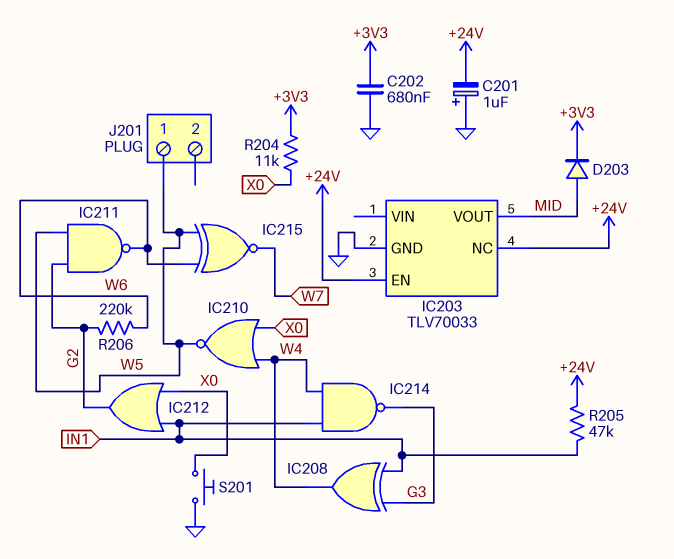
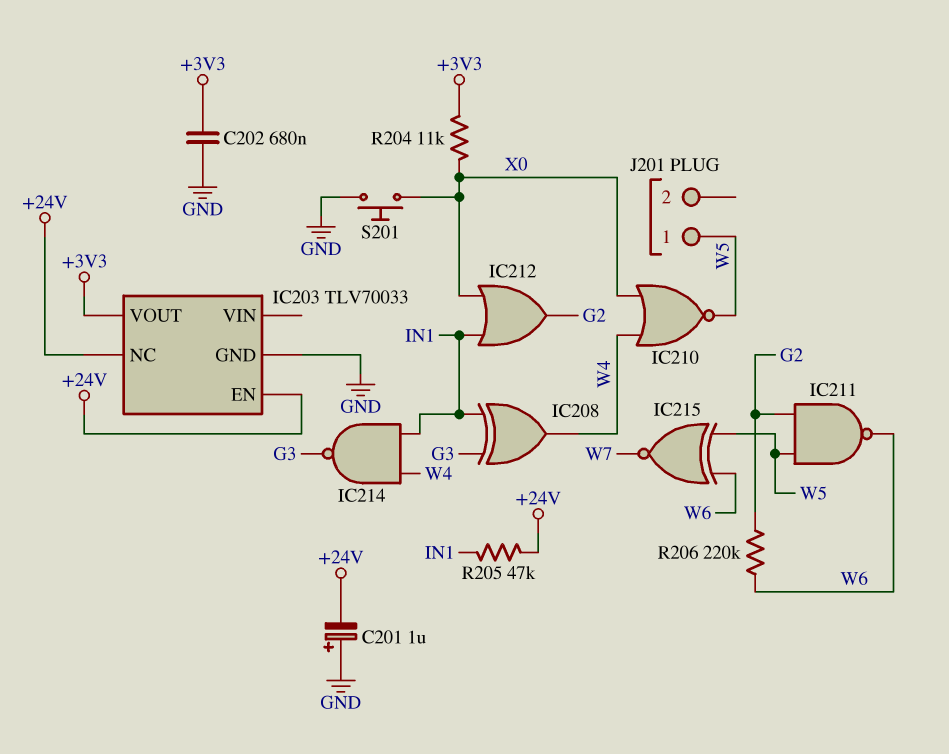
D203: diode (A MID, K +3V3) -> none
IC203 pin VOUT: MID -> +3V3

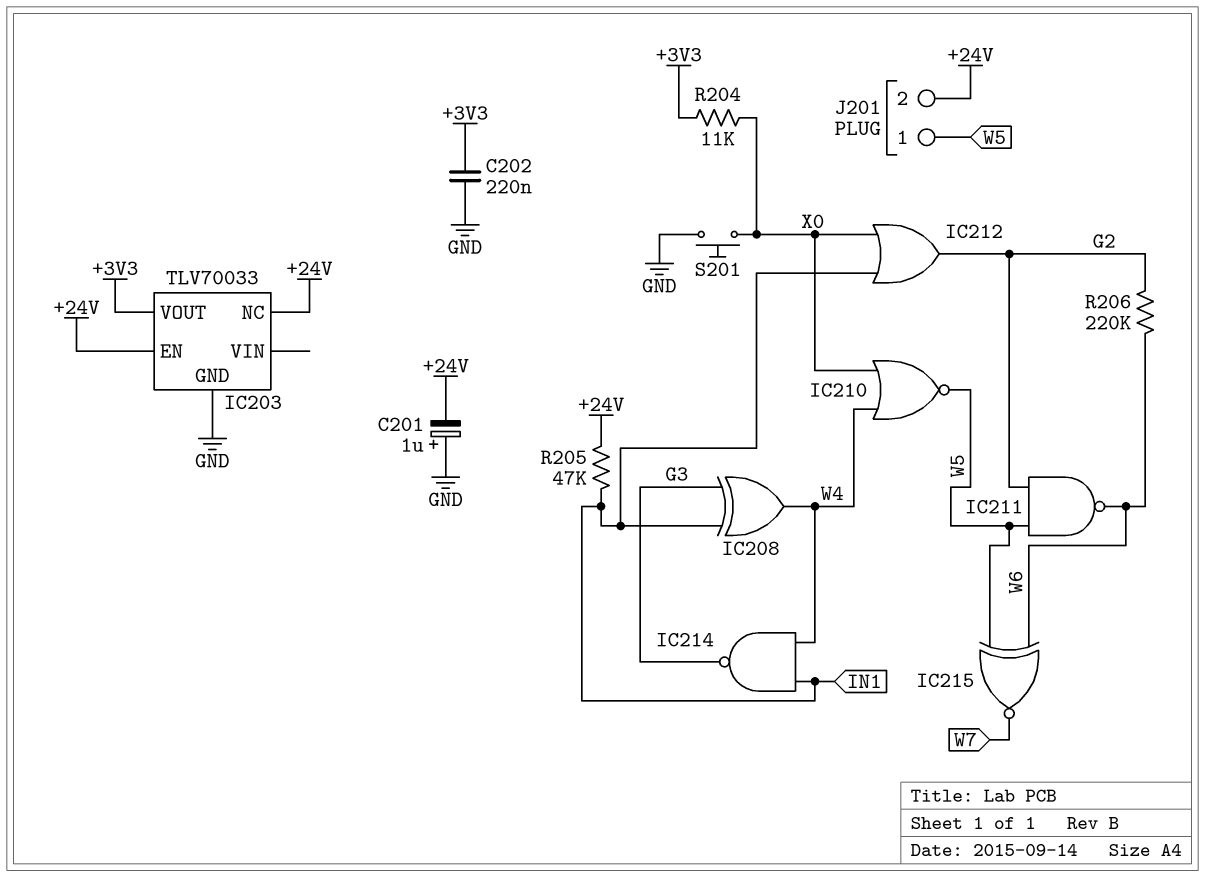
C202: 680nF (+3V3, GND) -> 220nF (+3V3, GND)
J201 pin 2: none -> +24V

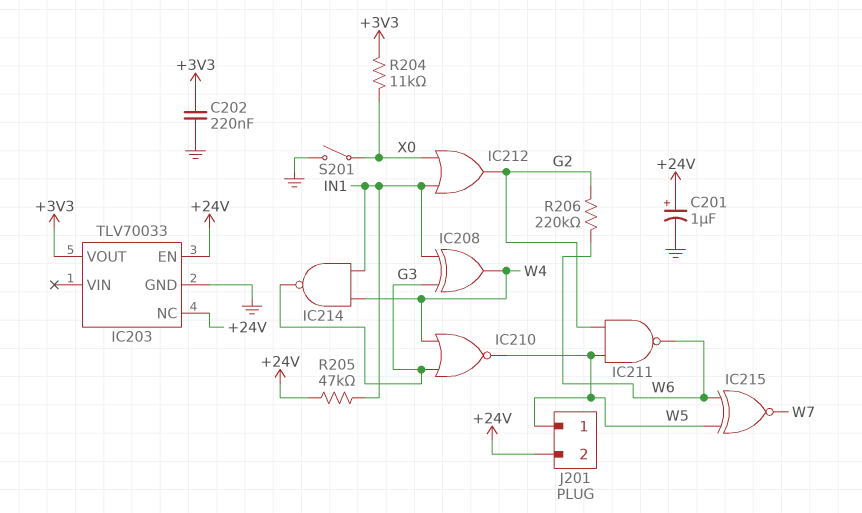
C201: 1uF (plus GND, minus +24V) -> 1uF (plus +24V, minus GND)
IC210: NOR (in W4, in X0, out W5) -> NOR (in G3, in W4, out W5)
S201: button (GND, X0) -> switch (GND, X0)

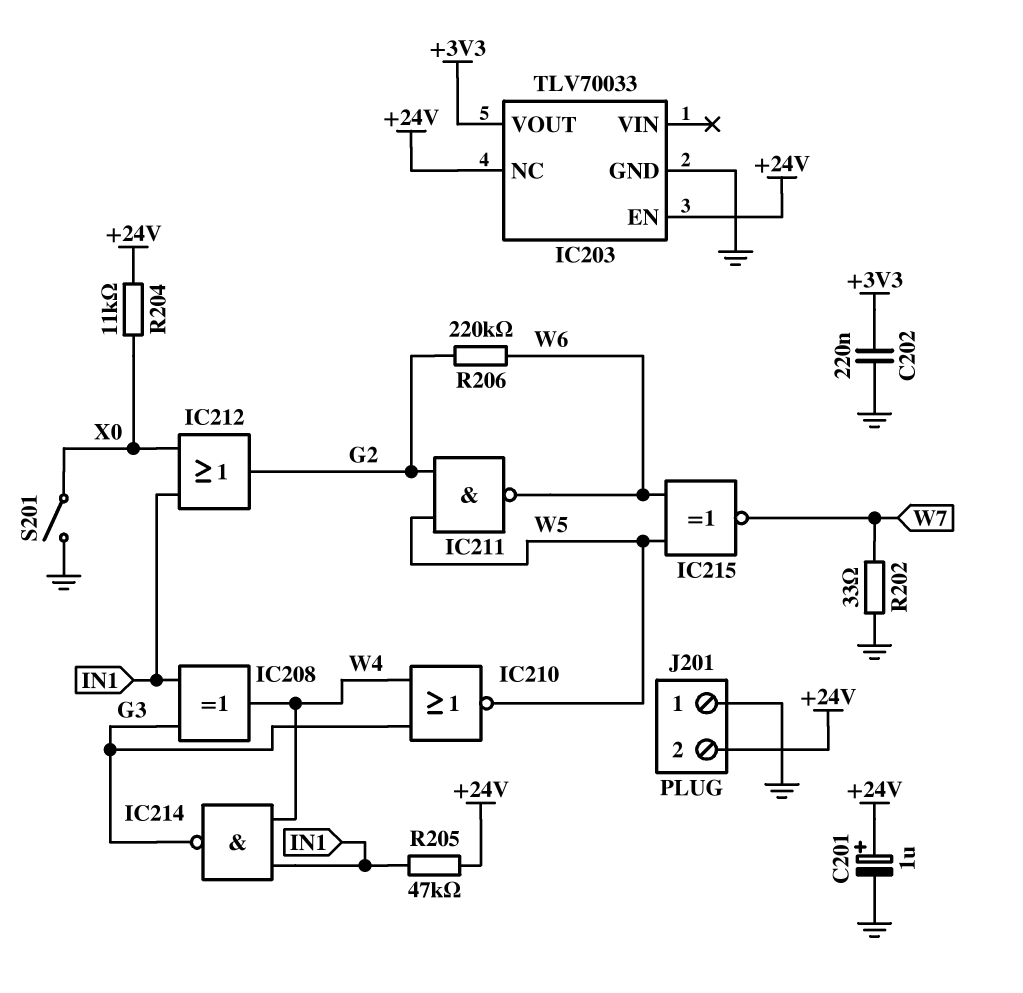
J201 pin 1: W5 -> GND
R202: none -> 33 (GND, W7)
R204: 11k (+3V3, X0) -> 11k (+24V, X0)

